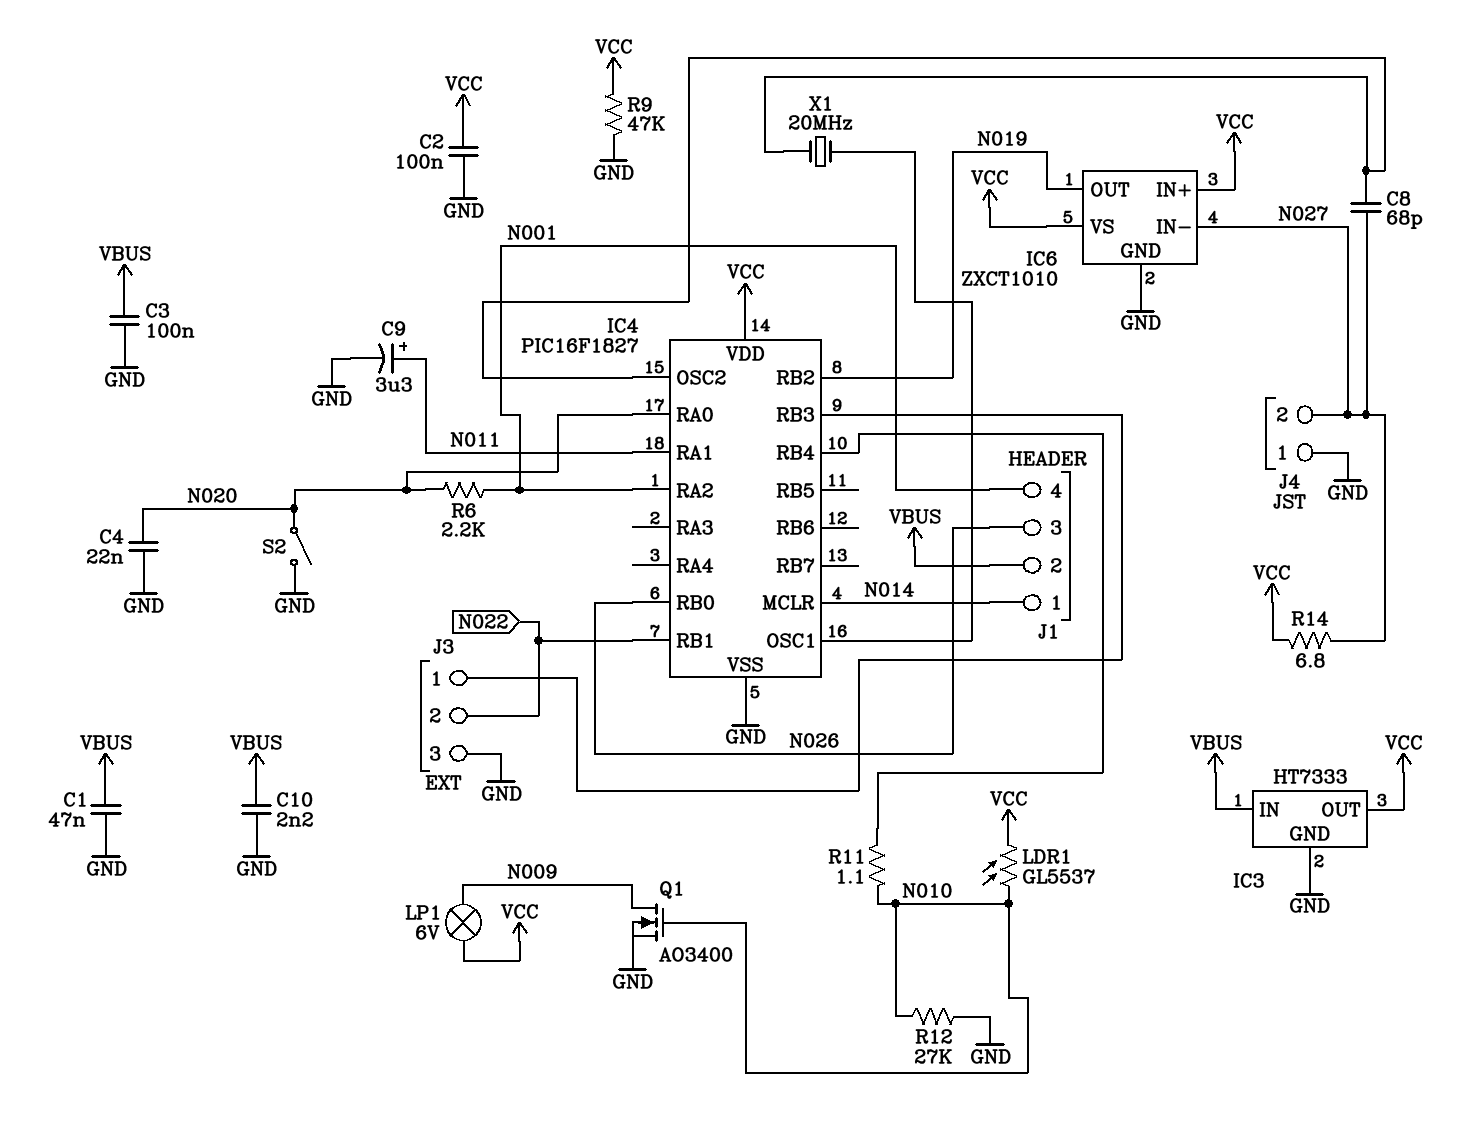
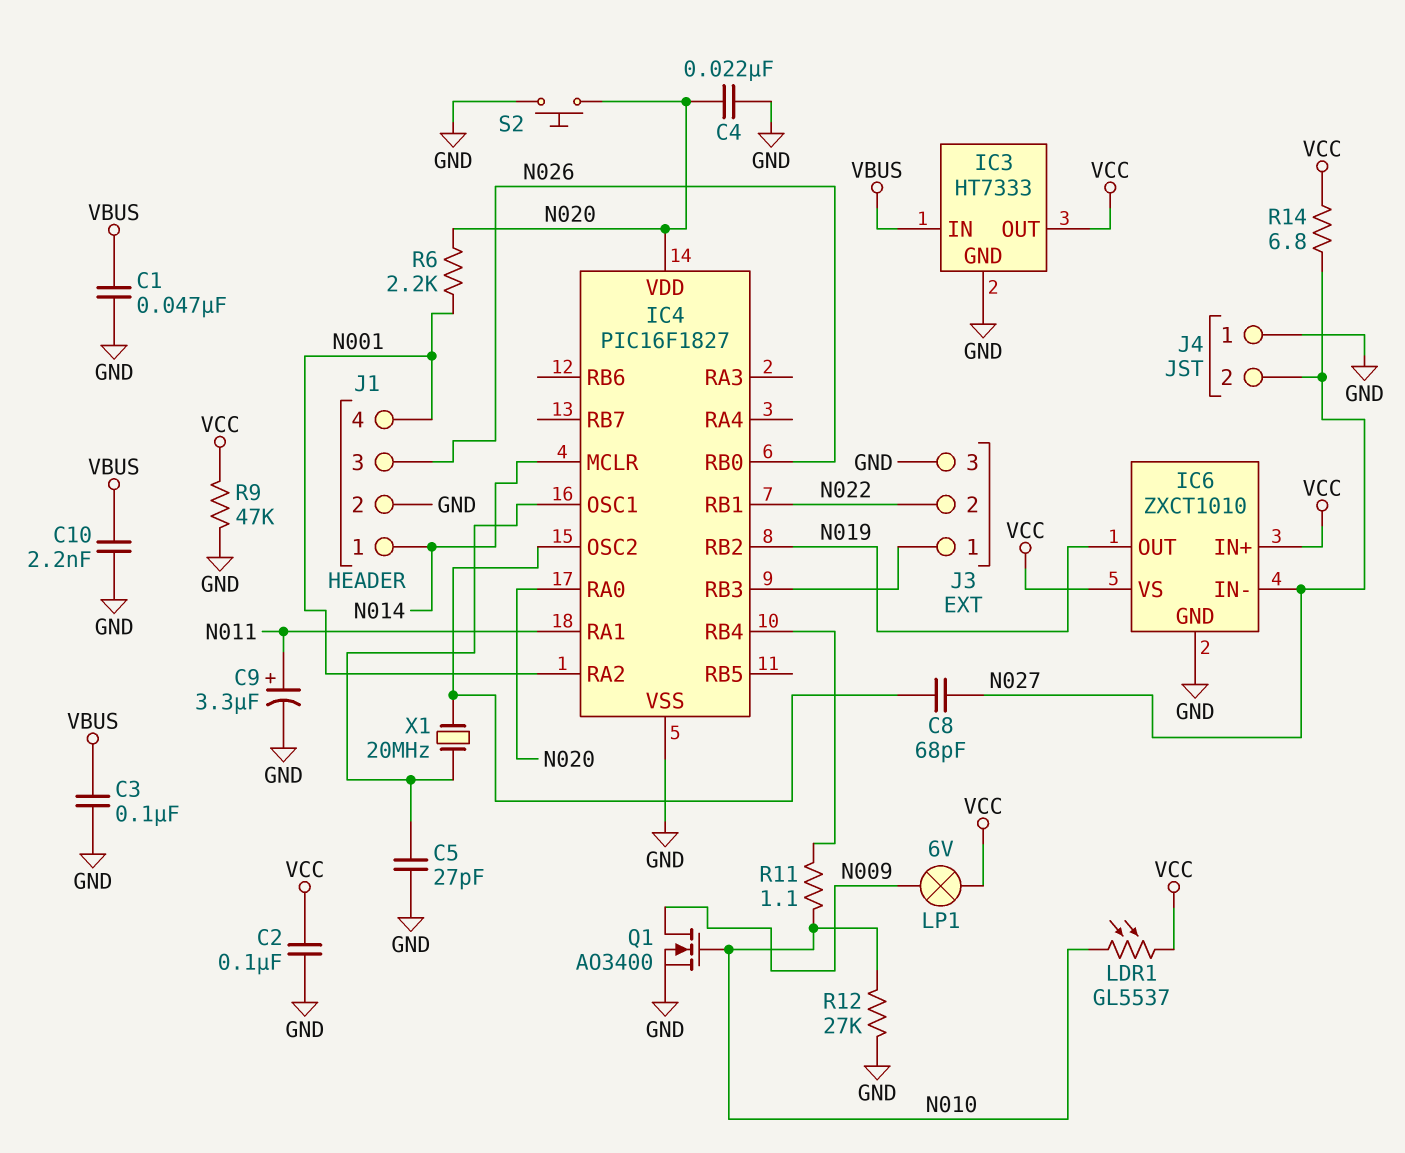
C5: none -> 27pF (GND, IC4/OSC1)
IC4 pin VDD: VCC -> N020
J1 pin 2: VBUS -> GND
S2: switch (GND, N020) -> button (GND, N020)

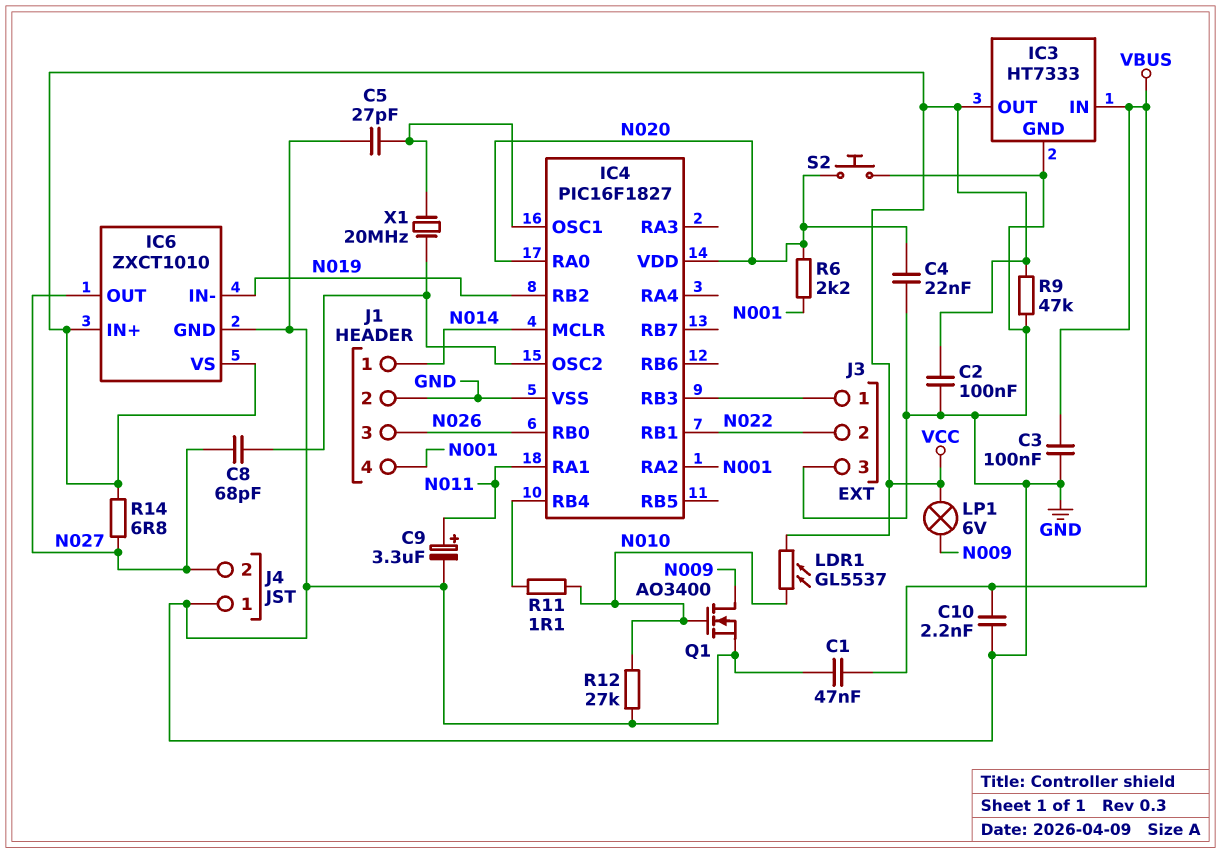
IC6 pin IN-: N027 -> N019
IC6 pin OUT: N019 -> N027

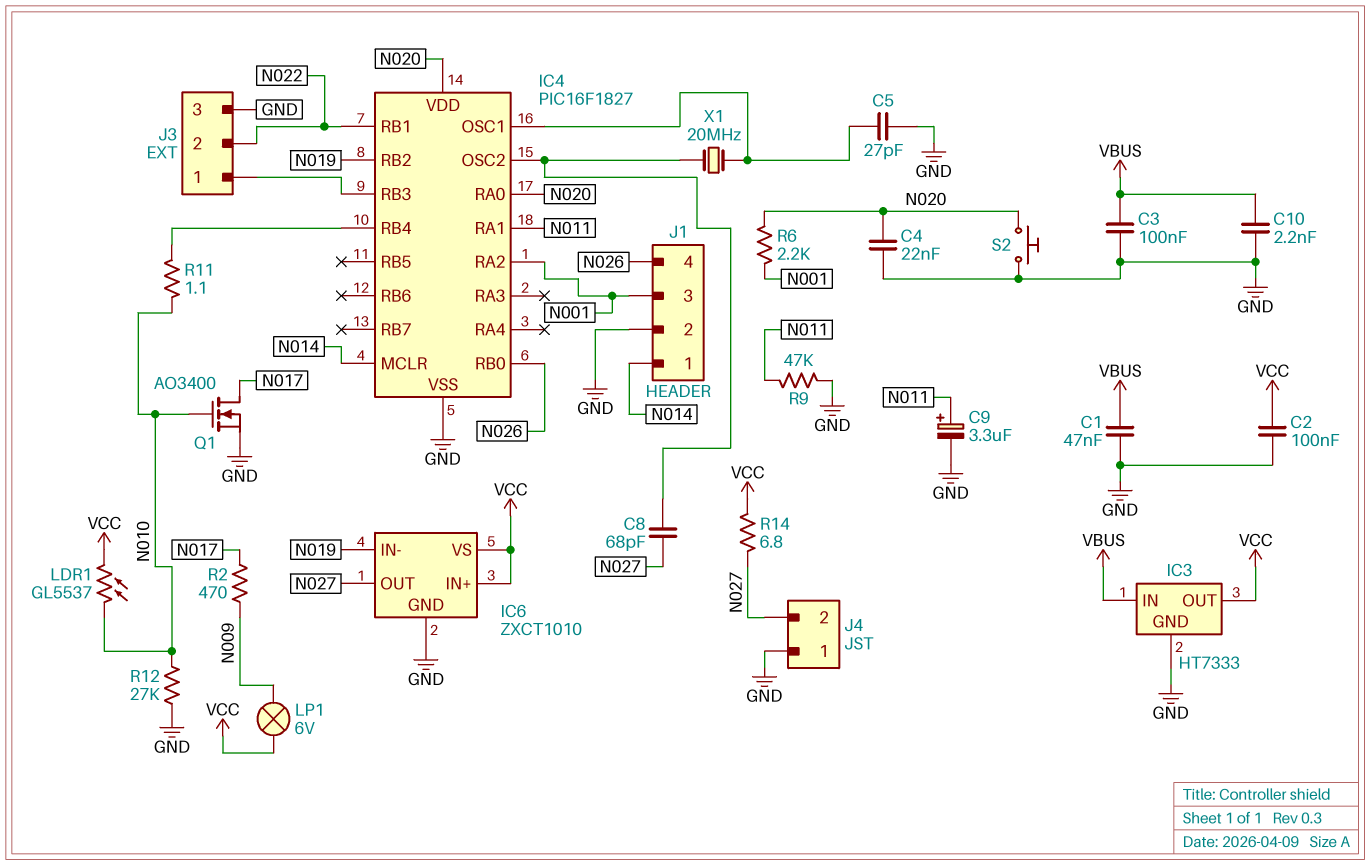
J1 pin 3: N026 -> N001
J1 pin 4: N001 -> N026
Q1: NMOS AO3400 (G N010, D N009, S GND) -> NMOS AO3400 (G N010, D N017, S GND)
R2: none -> 470 (N009, N017)
R9: 47k (GND, VCC) -> 47k (GND, N011)

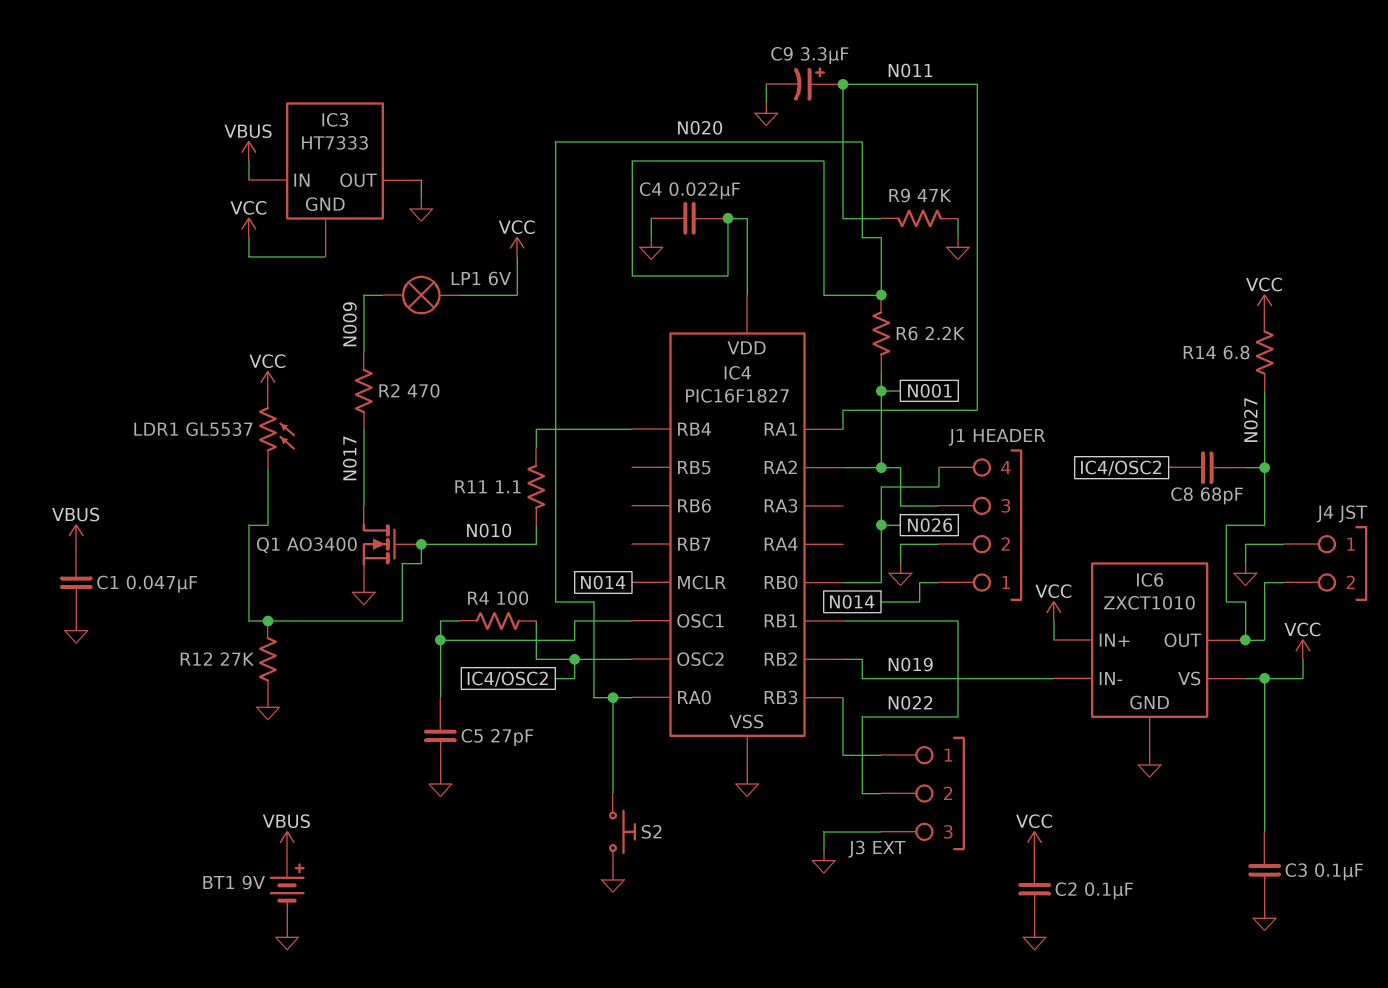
BT1: none -> 9V (plus VBUS, minus GND)
C3: 100nF (GND, VBUS) -> 100nF (GND, VCC)
C10: 2.2nF (GND, VBUS) -> none
IC3 pin GND: GND -> VCC
IC3 pin OUT: VCC -> GND
R4: none -> 100 (IC4/OSC1, IC4/OSC2)
X1: 20MHz (IC4/OSC1, IC4/OSC2) -> none

